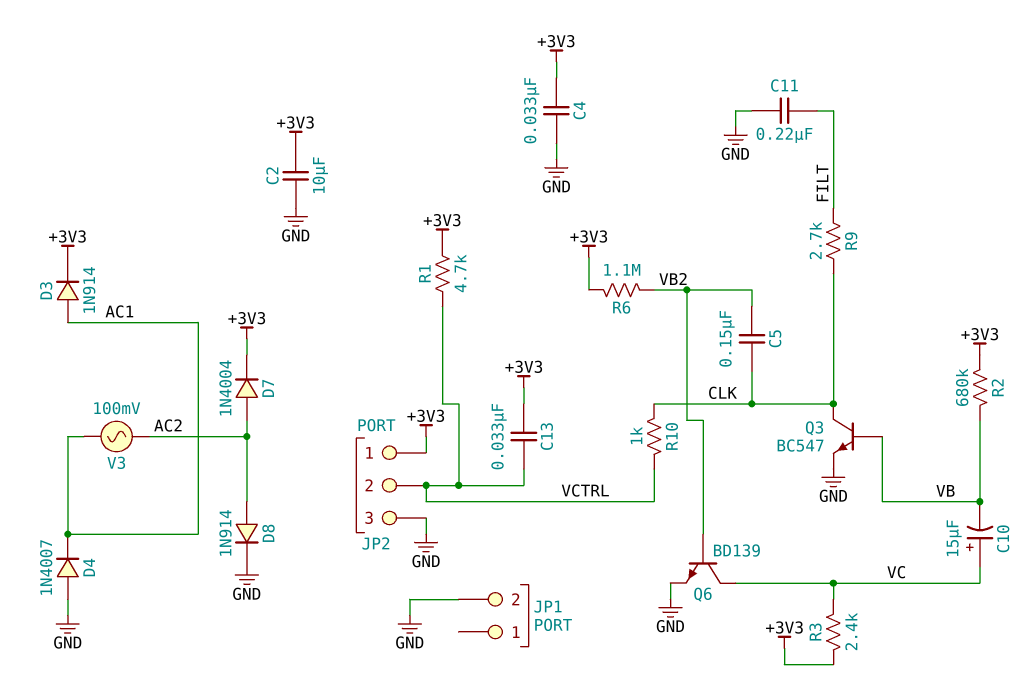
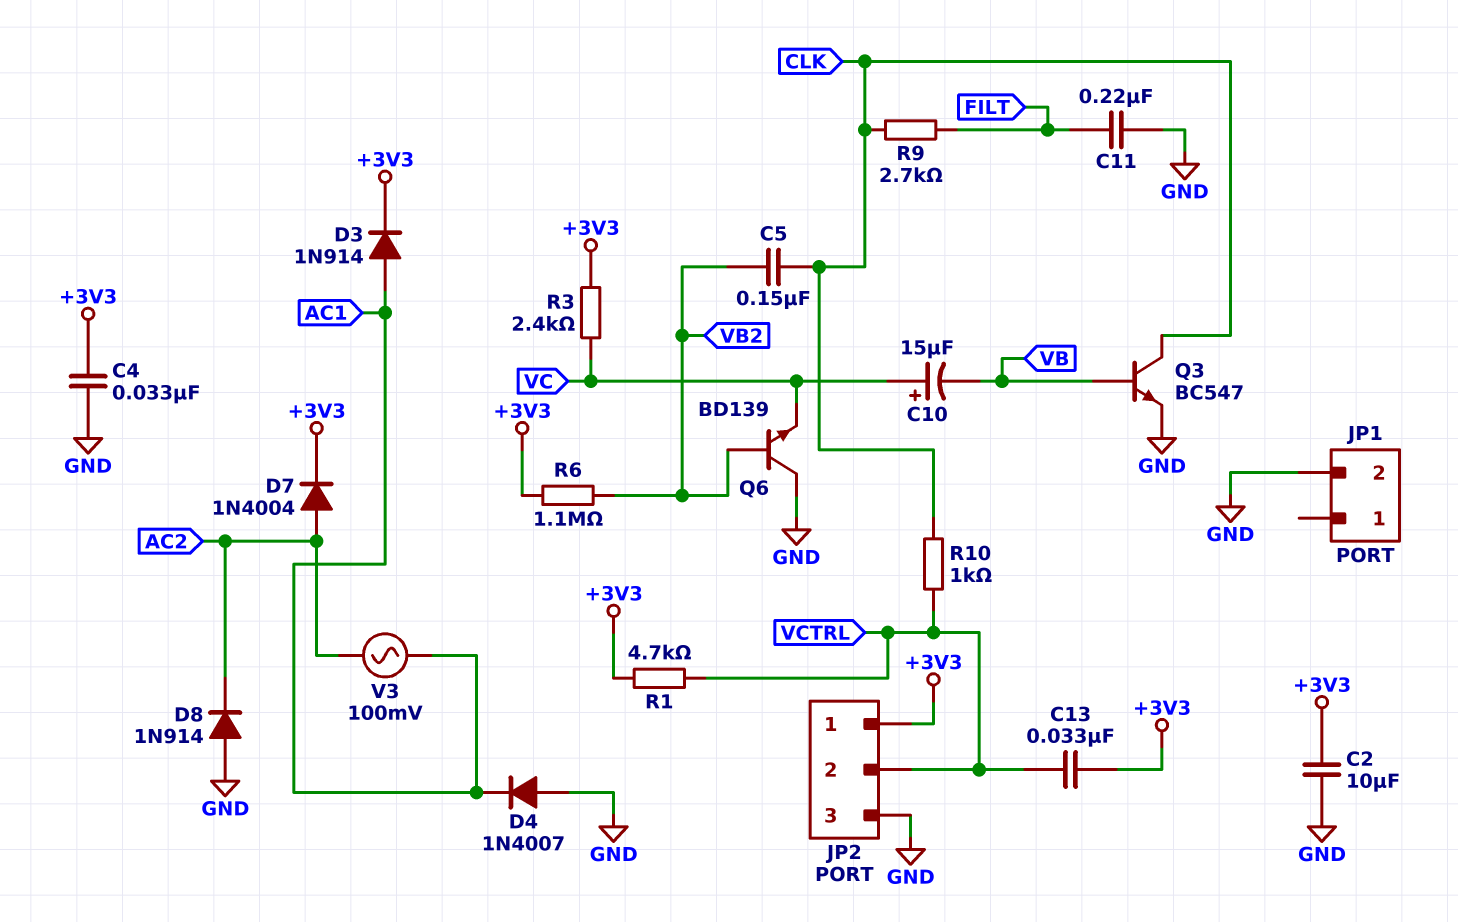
D8: diode 1N914 (A AC2, K GND) -> diode 1N914 (A GND, K AC2)
Q6: NPN BD139 (B VB2, C VC, E GND) -> NPN BD139 (B VB2, C GND, E VC)
R2: 680k (+3V3, VB) -> none

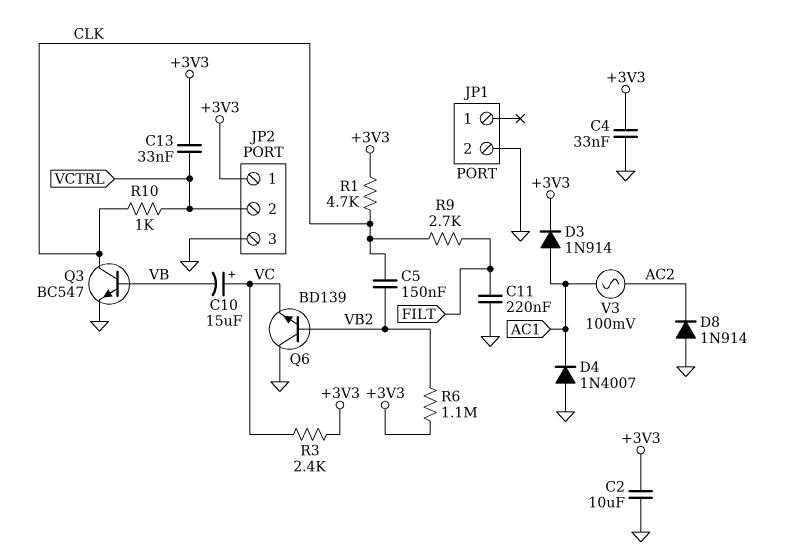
D7: diode 1N4004 (A AC2, K +3V3) -> none
R1: 4.7k (+3V3, VCTRL) -> 4.7k (+3V3, CLK)

